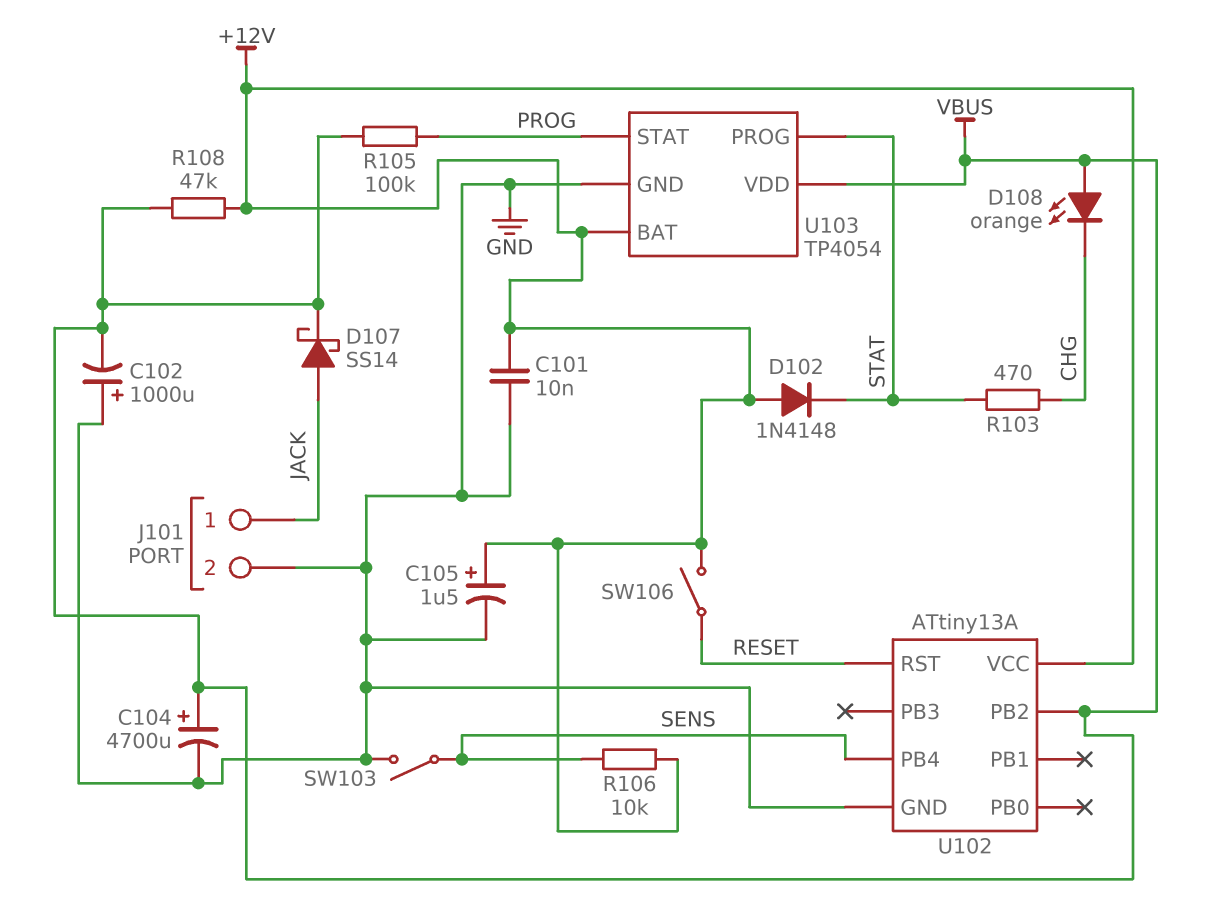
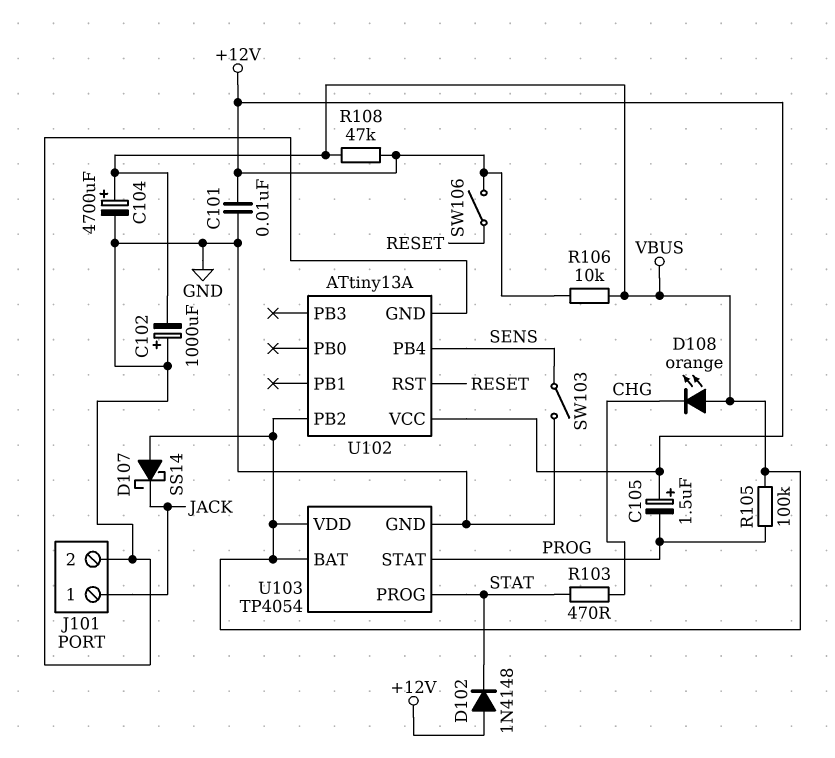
C105: 1.5uF (plus +12V, minus GND) -> 1.5uF (plus +12V, minus PROG)
D107: schottky SS14 (A JACK, K VBUS) -> schottky SS14 (A VBUS, K JACK)
R106: 10k (+12V, SENS) -> 10k (+12V, VBUS)
U103 pin BAT: +12V -> VBUS

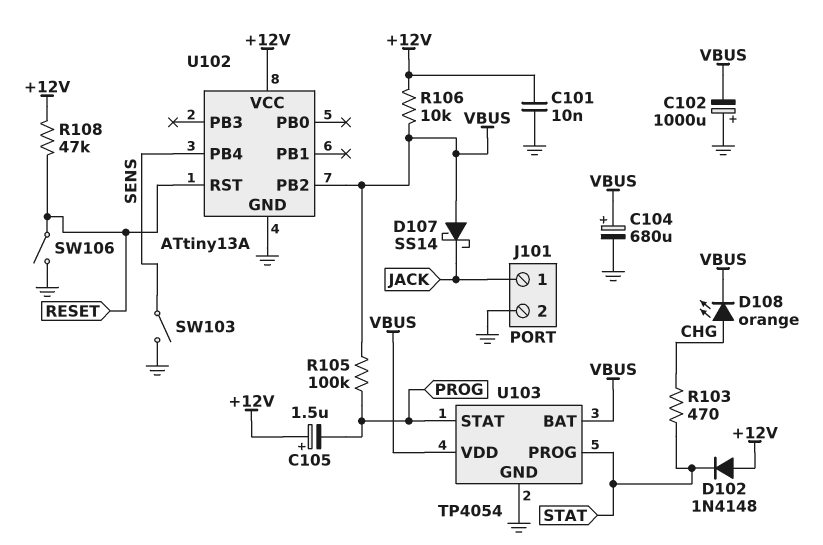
C104: 4700uF (plus VBUS, minus GND) -> 680uF (plus VBUS, minus GND)
D108: LED orange (A VBUS, K CHG) -> LED orange (A CHG, K VBUS)
R108: 47k (+12V, VBUS) -> 47k (+12V, RESET)
SW106: switch (+12V, RESET) -> switch (GND, RESET)

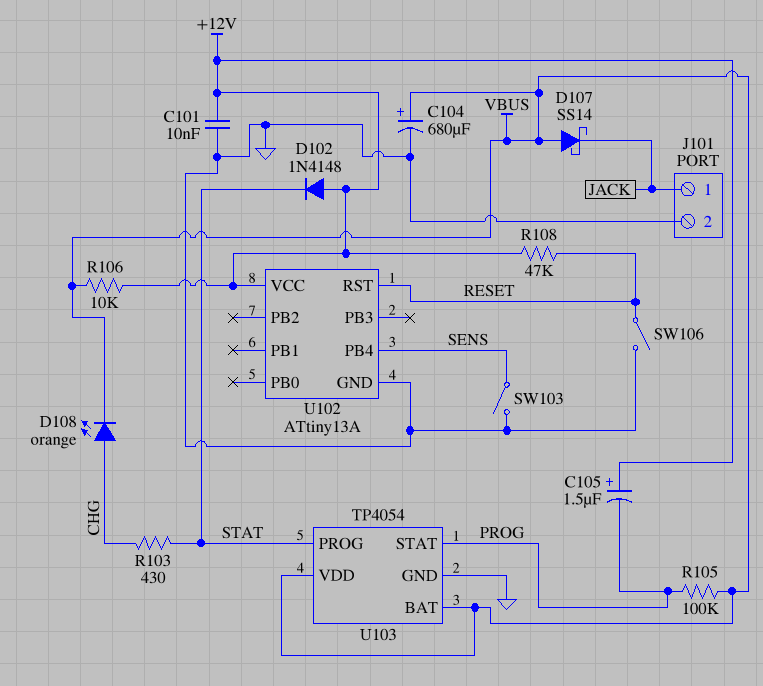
C102: 1000uF (plus GND, minus VBUS) -> none
R103: 470 (CHG, STAT) -> 430 (CHG, STAT)
U102 pin PB2: VBUS -> none

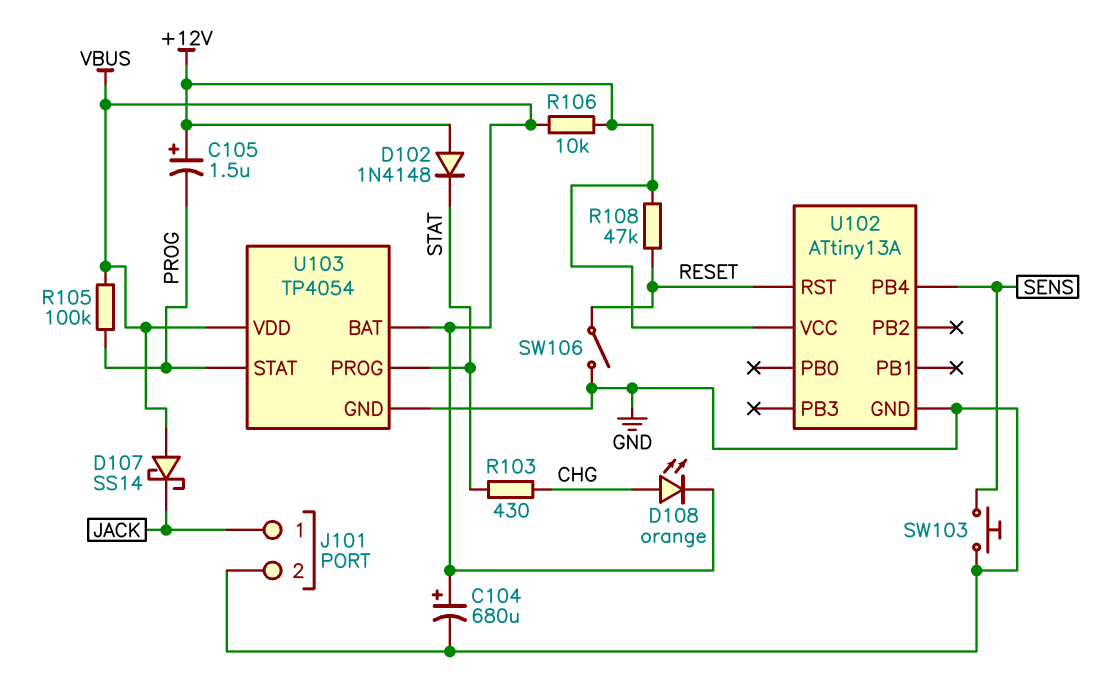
C101: 10nF (+12V, GND) -> none
SW103: switch (GND, SENS) -> button (GND, SENS)

